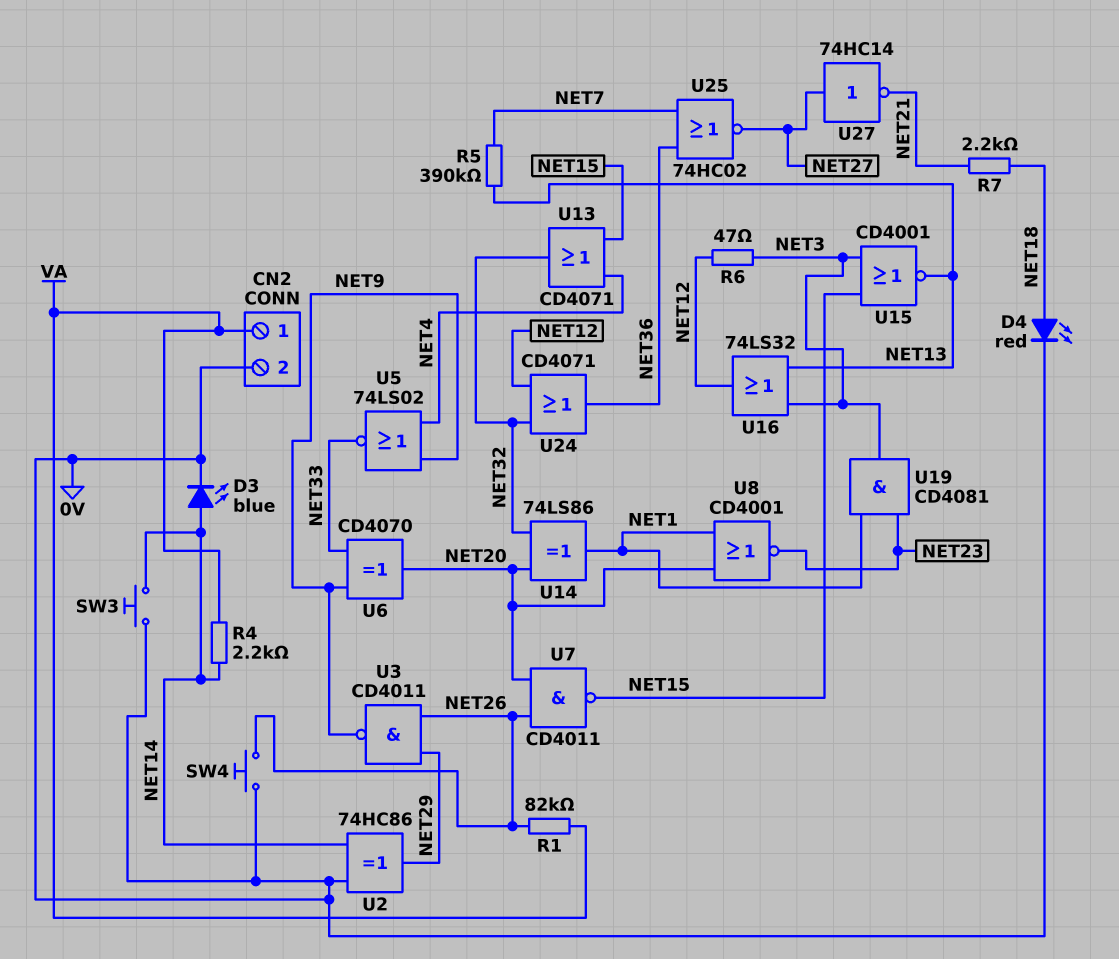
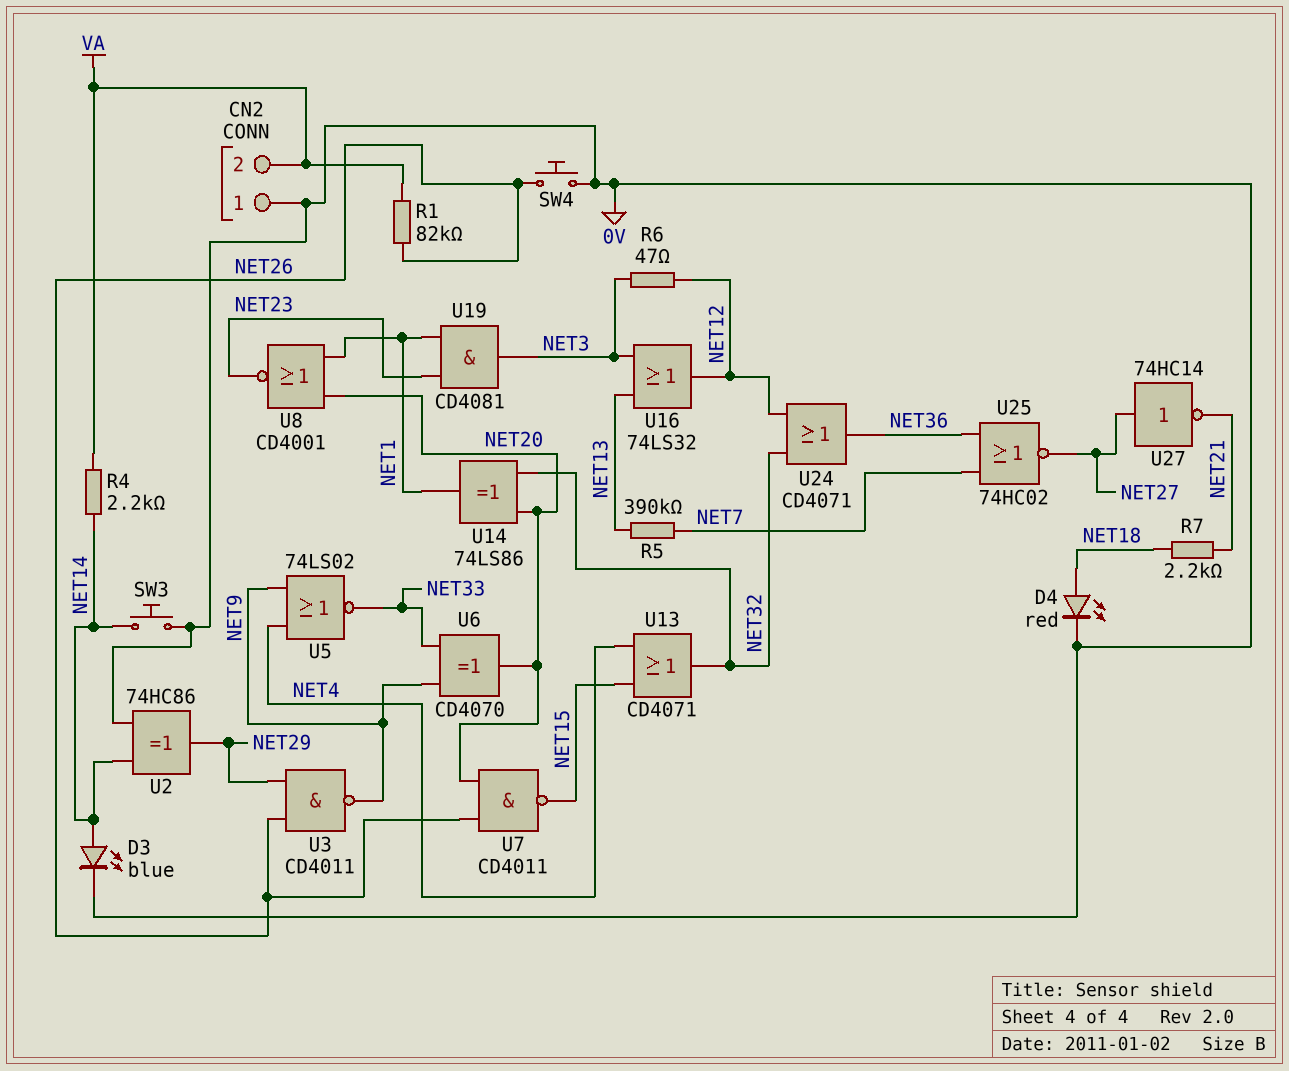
CN2 pin 1: VA -> 0V
CN2 pin 2: 0V -> VA
U15: NOR CD4001 (in NET3, in NET15, out NET13) -> none

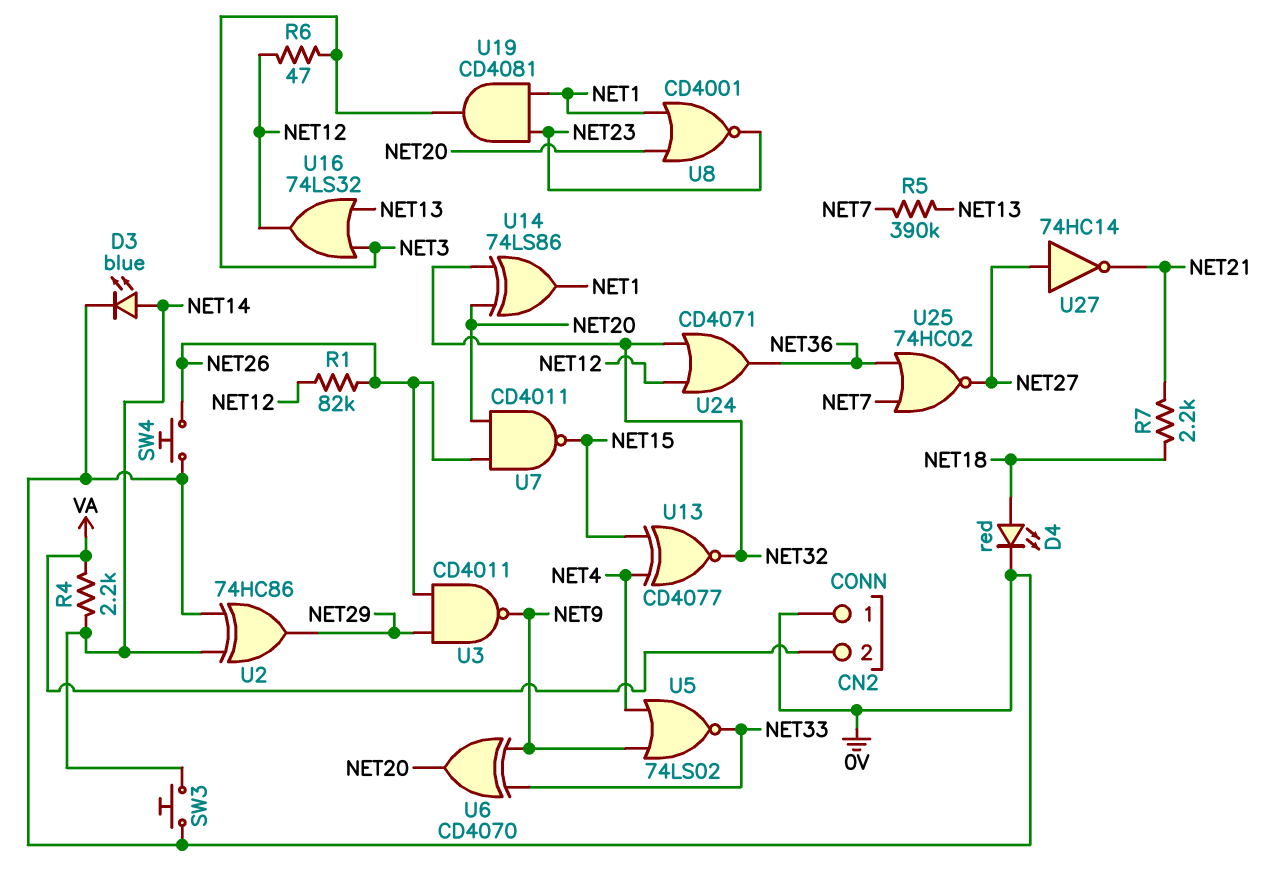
R1: 82k (NET26, VA) -> 82k (NET12, NET26)
U13: OR CD4071 (in NET4, in NET15, out NET32) -> XNOR CD4077 (in NET4, in NET15, out NET32)

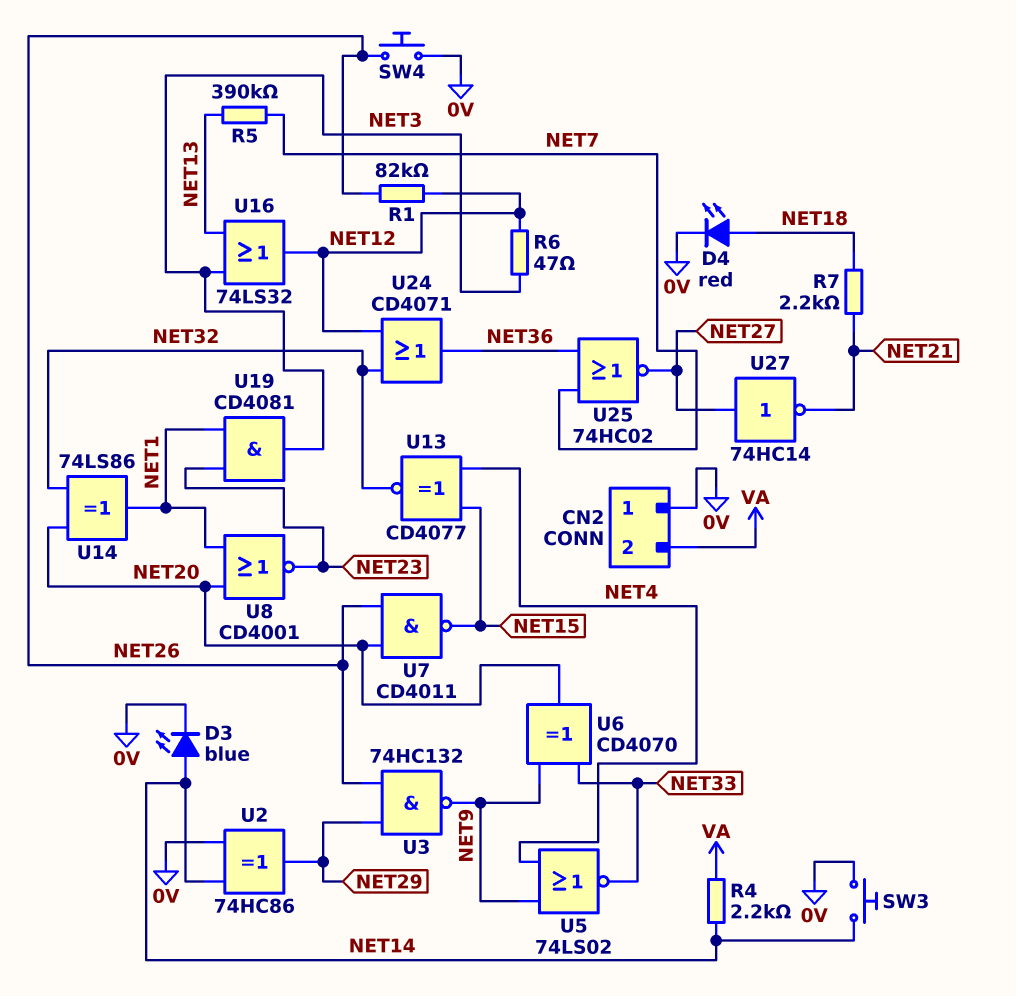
U3: NAND CD4011 (in NET26, in NET29, out NET9) -> NAND 74HC132 (in NET26, in NET29, out NET9)

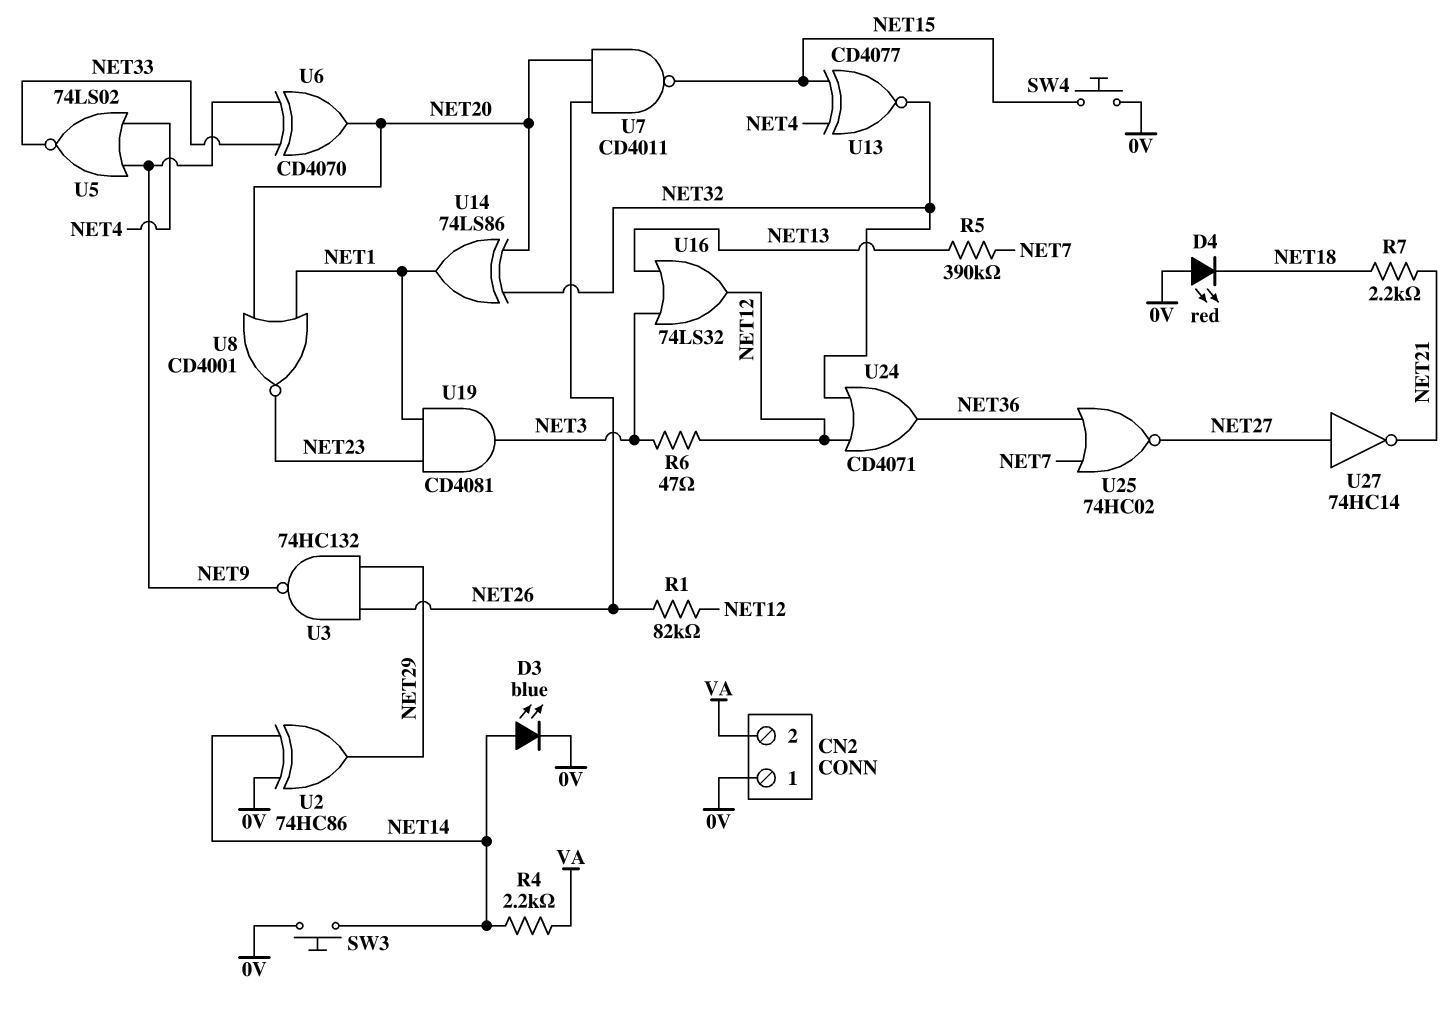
D4: LED red (A NET18, K 0V) -> LED red (A 0V, K NET18)
SW4: button (0V, NET26) -> button (0V, NET15)

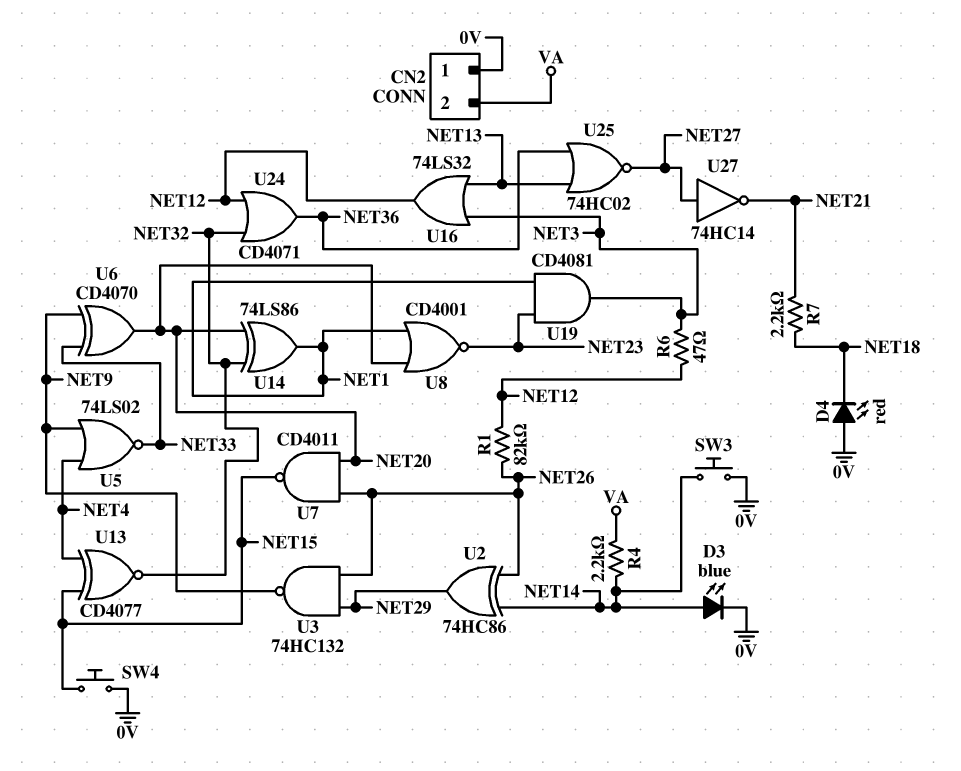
R5: 390k (NET7, NET13) -> none
U2: XOR 74HC86 (in 0V, in NET14, out NET29) -> XOR 74HC86 (in NET14, in NET26, out NET29)
U25: NOR 74HC02 (in NET7, in NET36, out NET27) -> NOR 74HC02 (in NET13, in NET36, out NET27)

